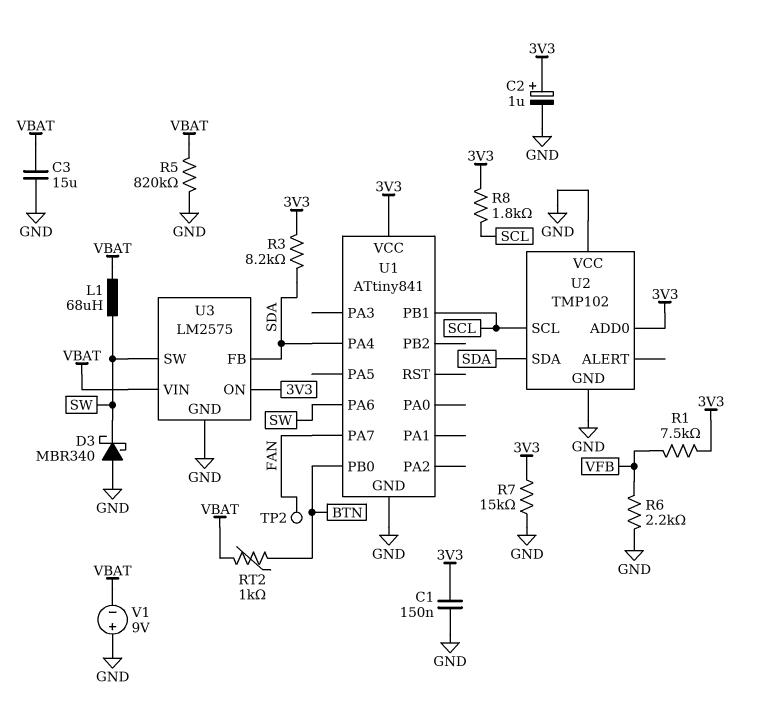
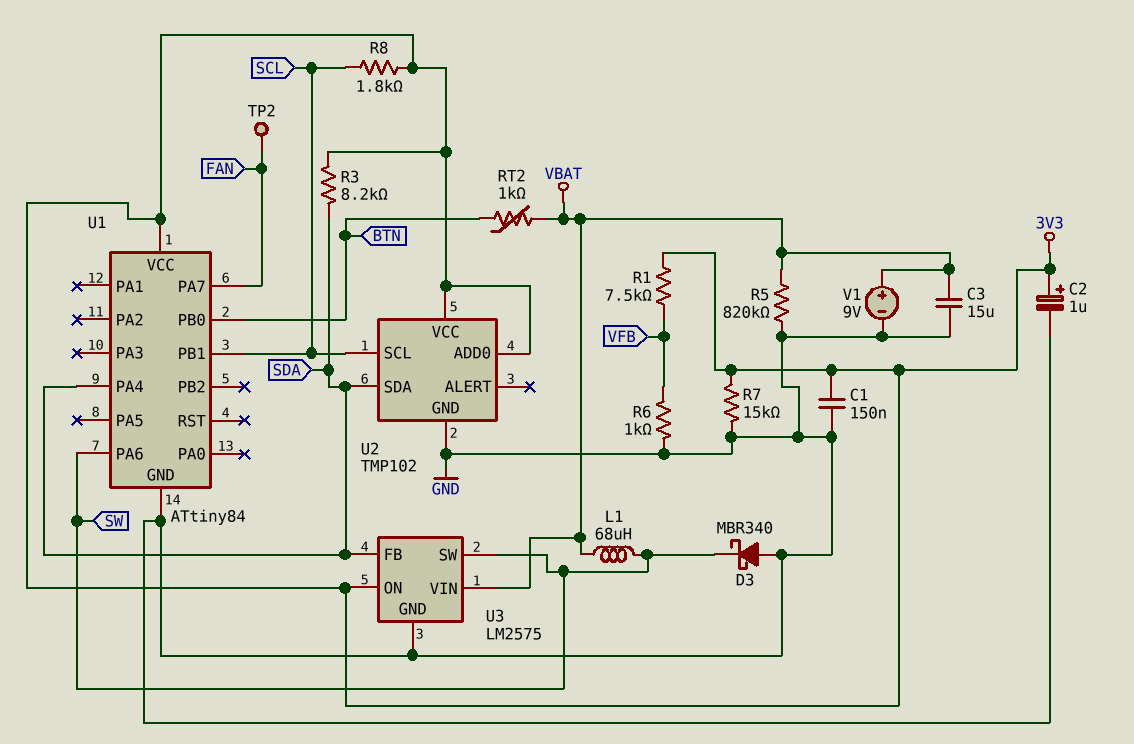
R6: 2.2k (GND, VFB) -> 1k (GND, VFB)
U1: ATtiny841 -> ATtiny84
U2 pin VCC: GND -> 3V3
V1: 9V (plus GND, minus VBAT) -> 9V (plus VBAT, minus GND)

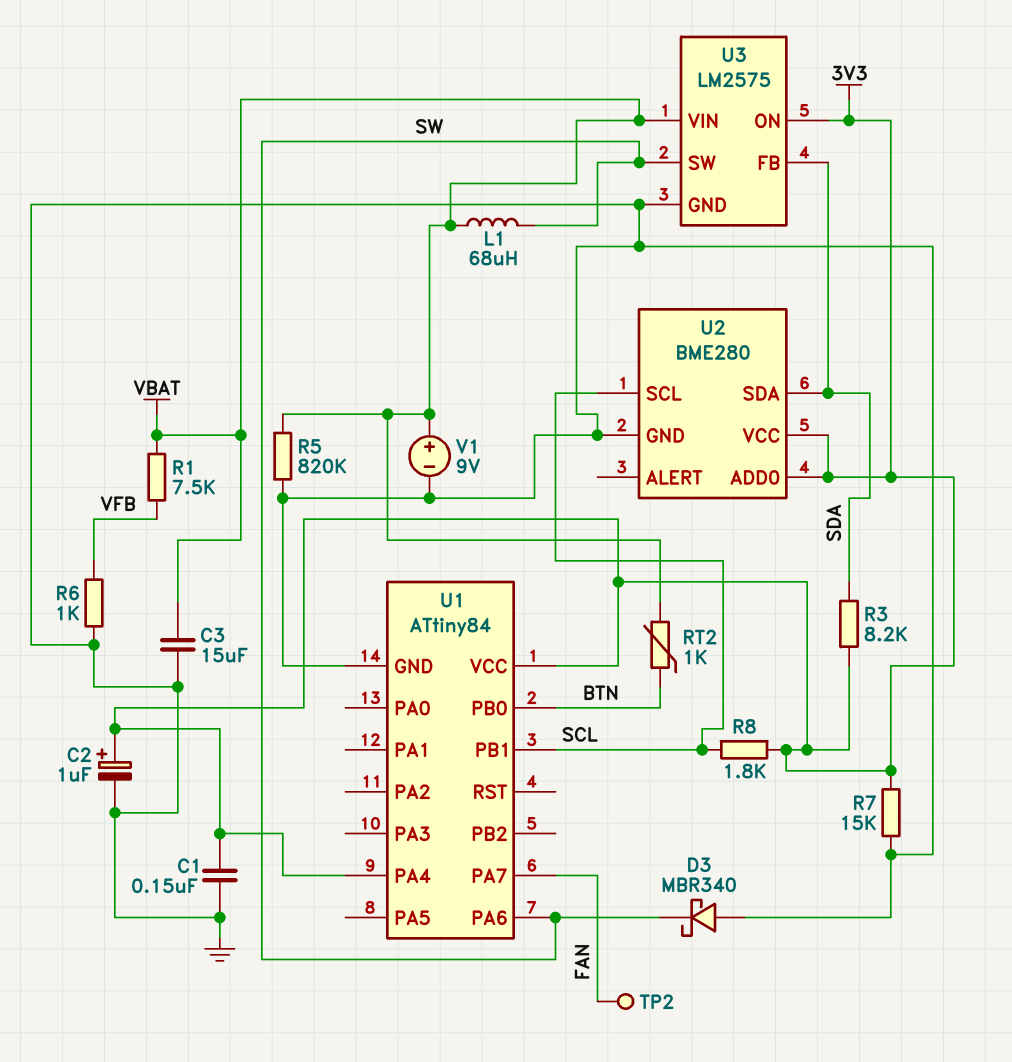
R1: 7.5k (3V3, VFB) -> 7.5k (VBAT, VFB)
U1 pin PA4: SDA -> 3V3
U2: TMP102 -> BME280

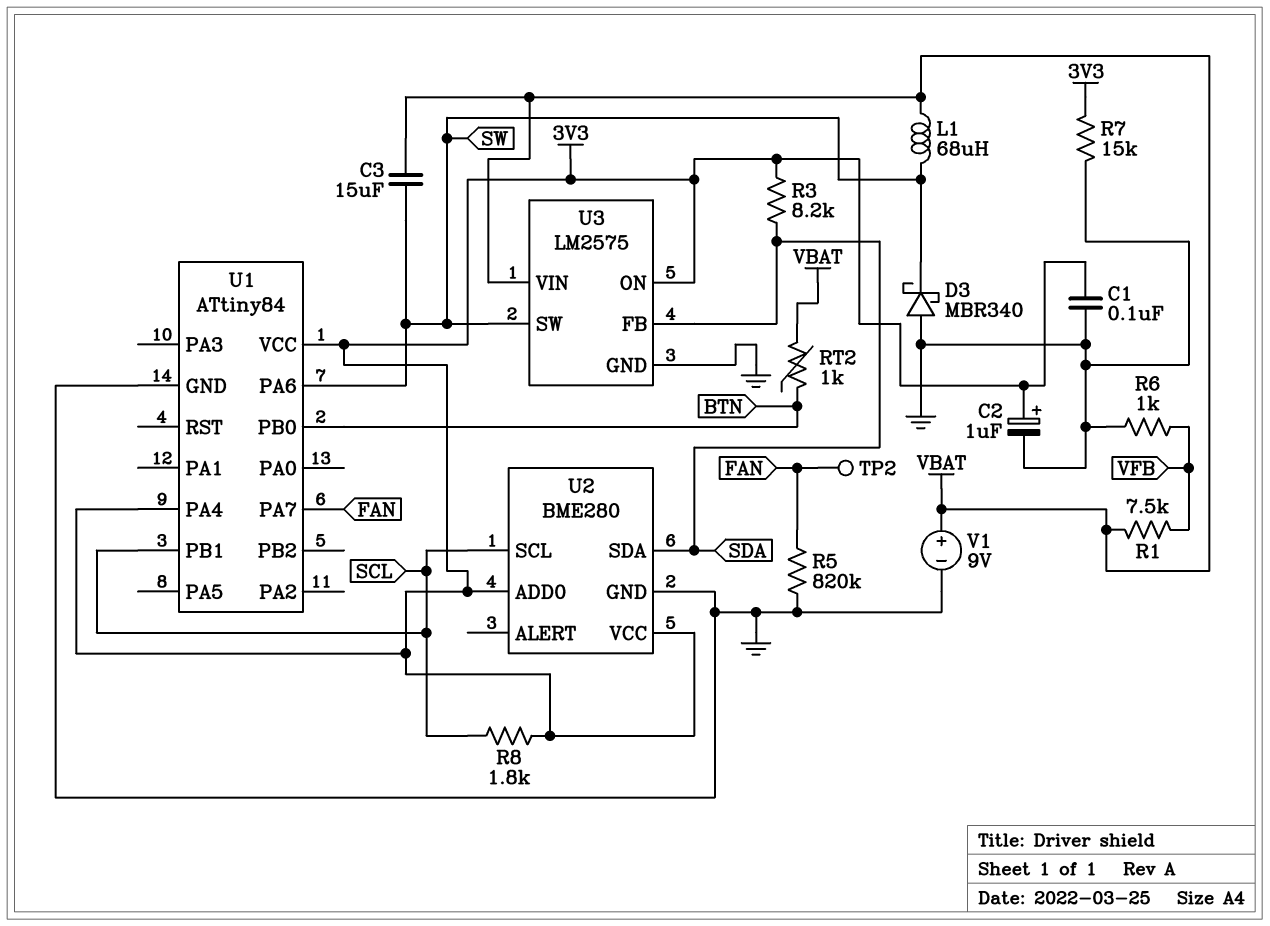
C1: 150nF (3V3, GND) -> 100nF (3V3, GND)
C3: 15uF (GND, VBAT) -> 15uF (SW, VBAT)
R5: 820k (GND, VBAT) -> 820k (FAN, GND)

